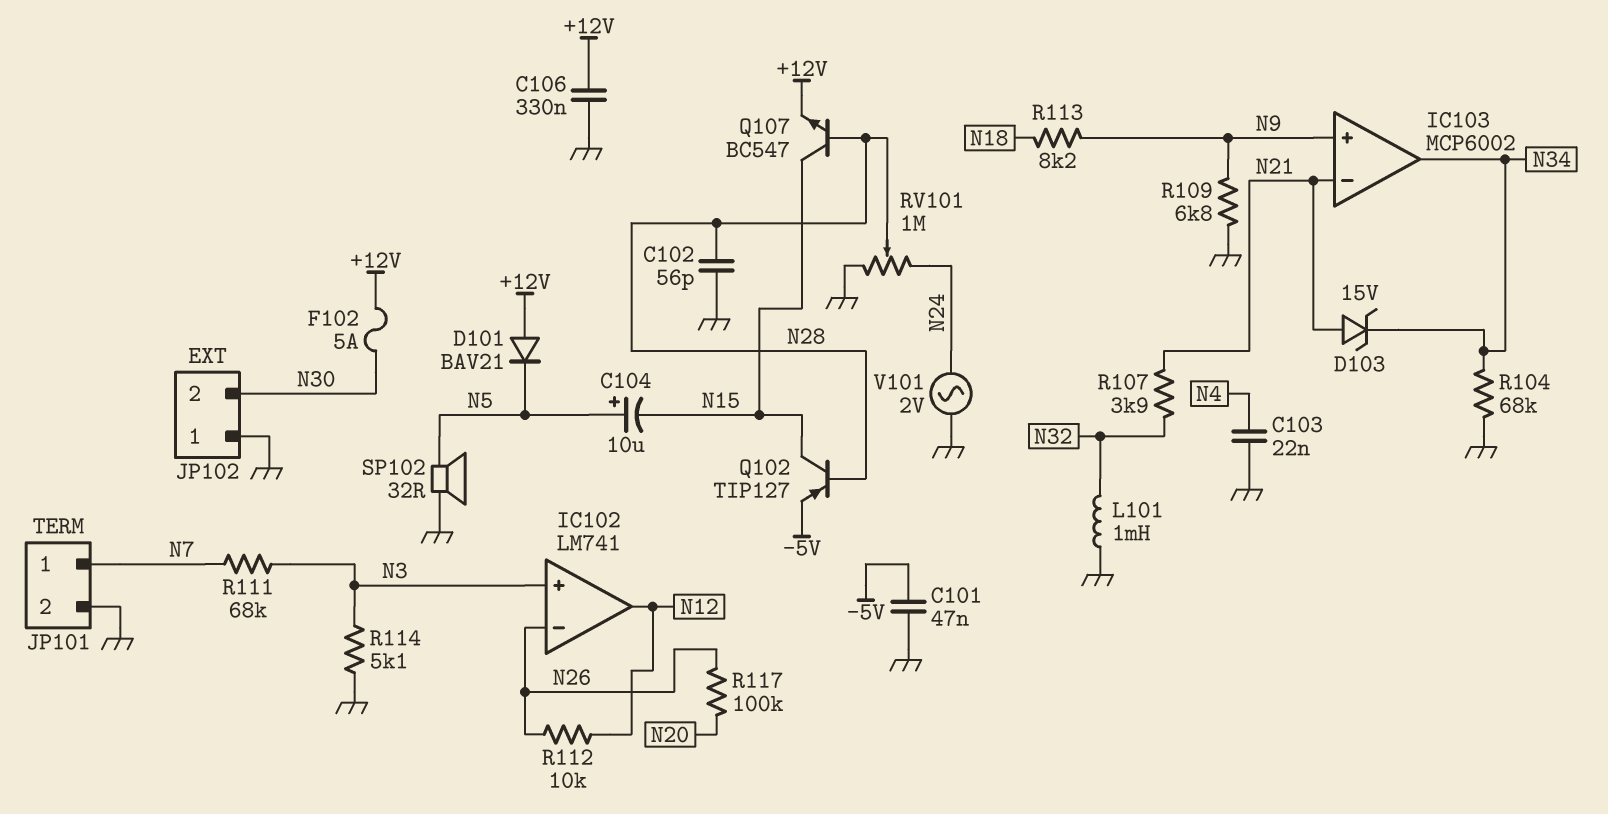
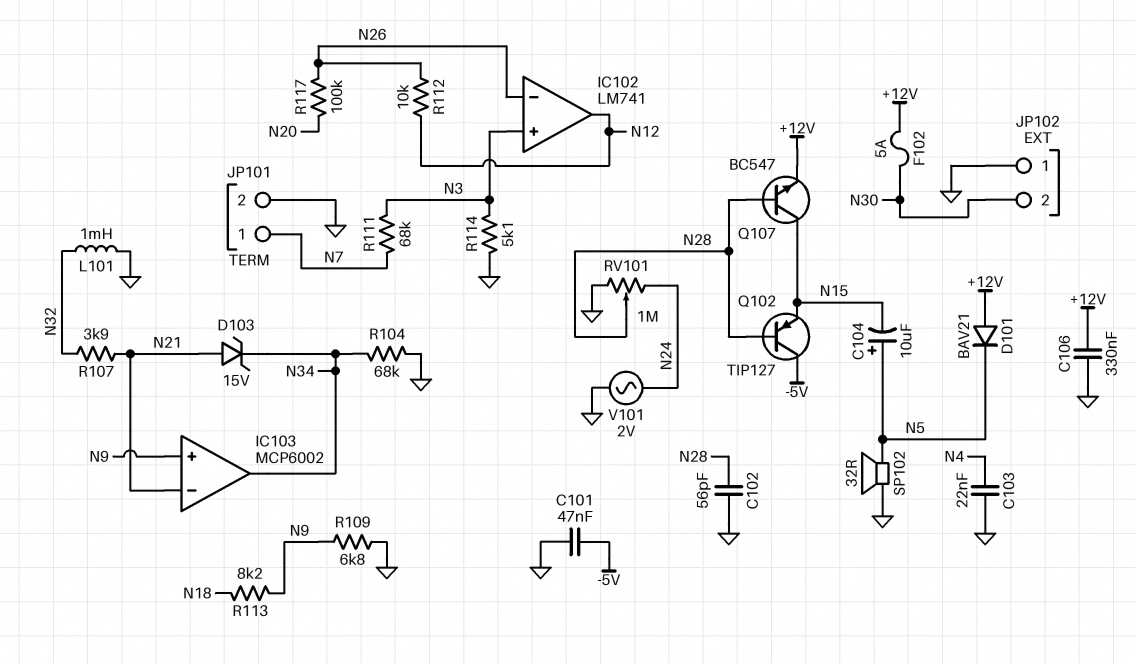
Q102: PNP TIP127 (B N28, C N15, E -5V) -> PNP TIP127 (B N28, C -5V, E N15)

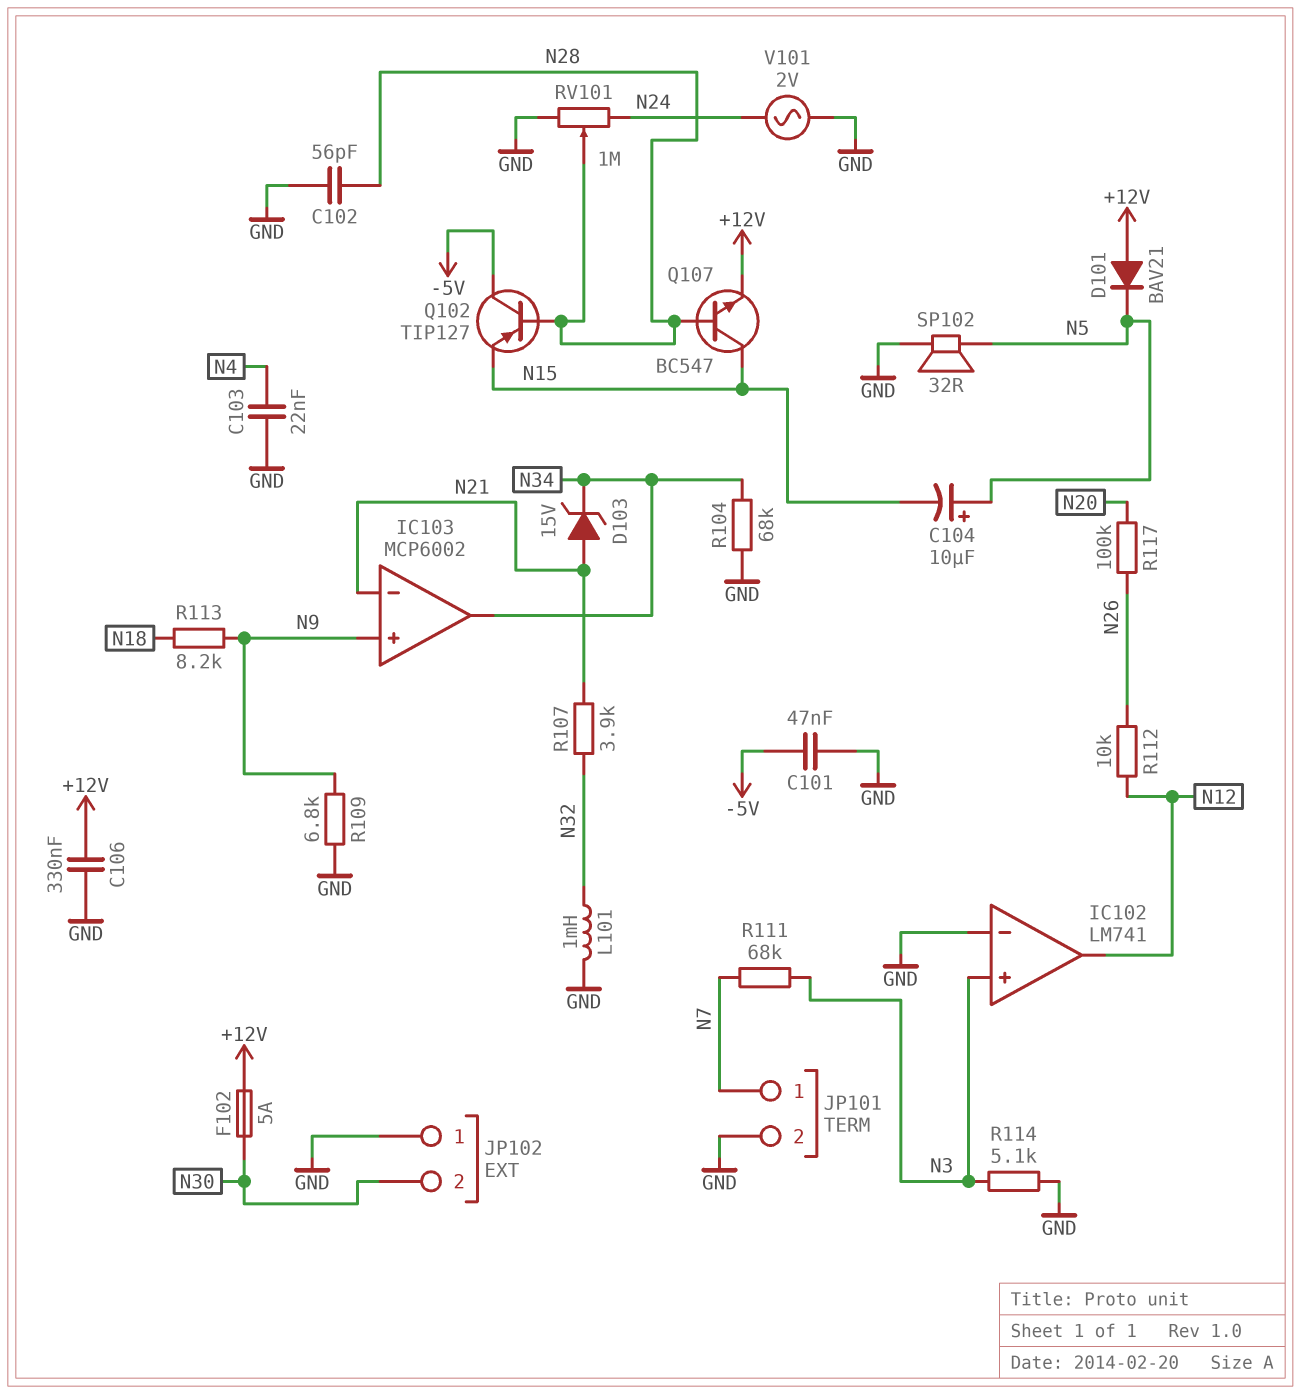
IC102 pin in-: N26 -> GND

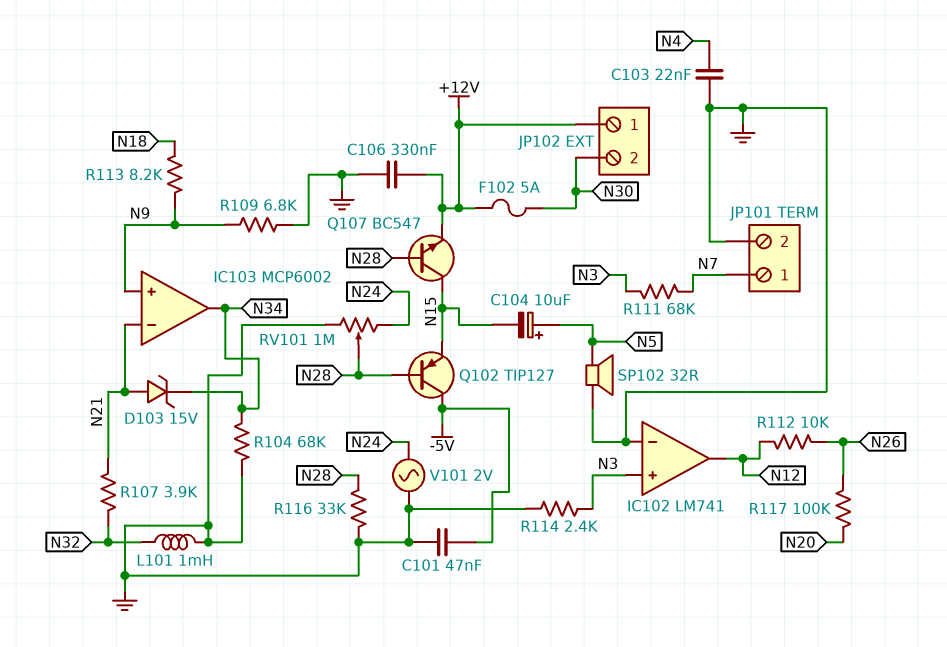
C102: 56pF (GND, N28) -> none
D101: diode BAV21 (A +12V, K N5) -> none
JP102 pin 1: GND -> +12V
R114: 5.1k (GND, N3) -> 2.4k (GND, N3)
R116: none -> 33k (GND, N28)

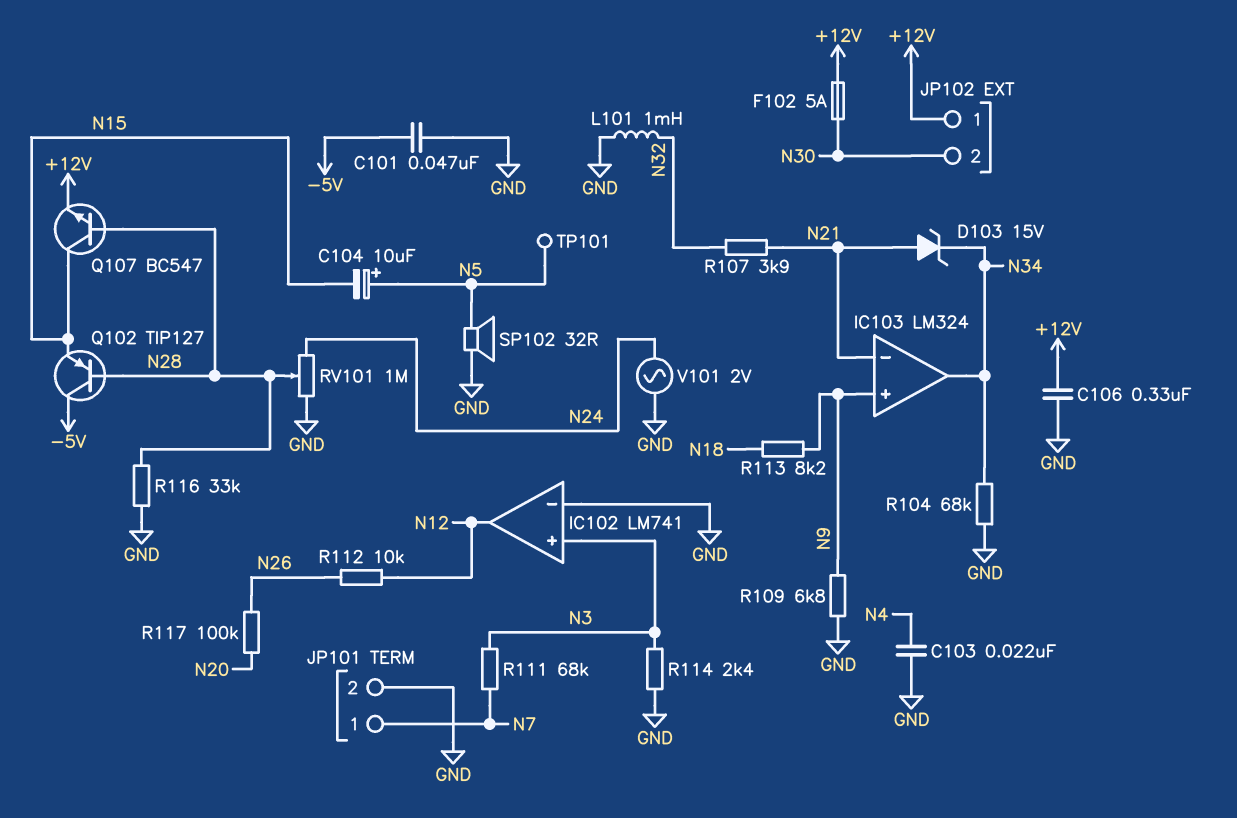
IC103: MCP6002 -> LM324
TP101: none -> test point (N5)

